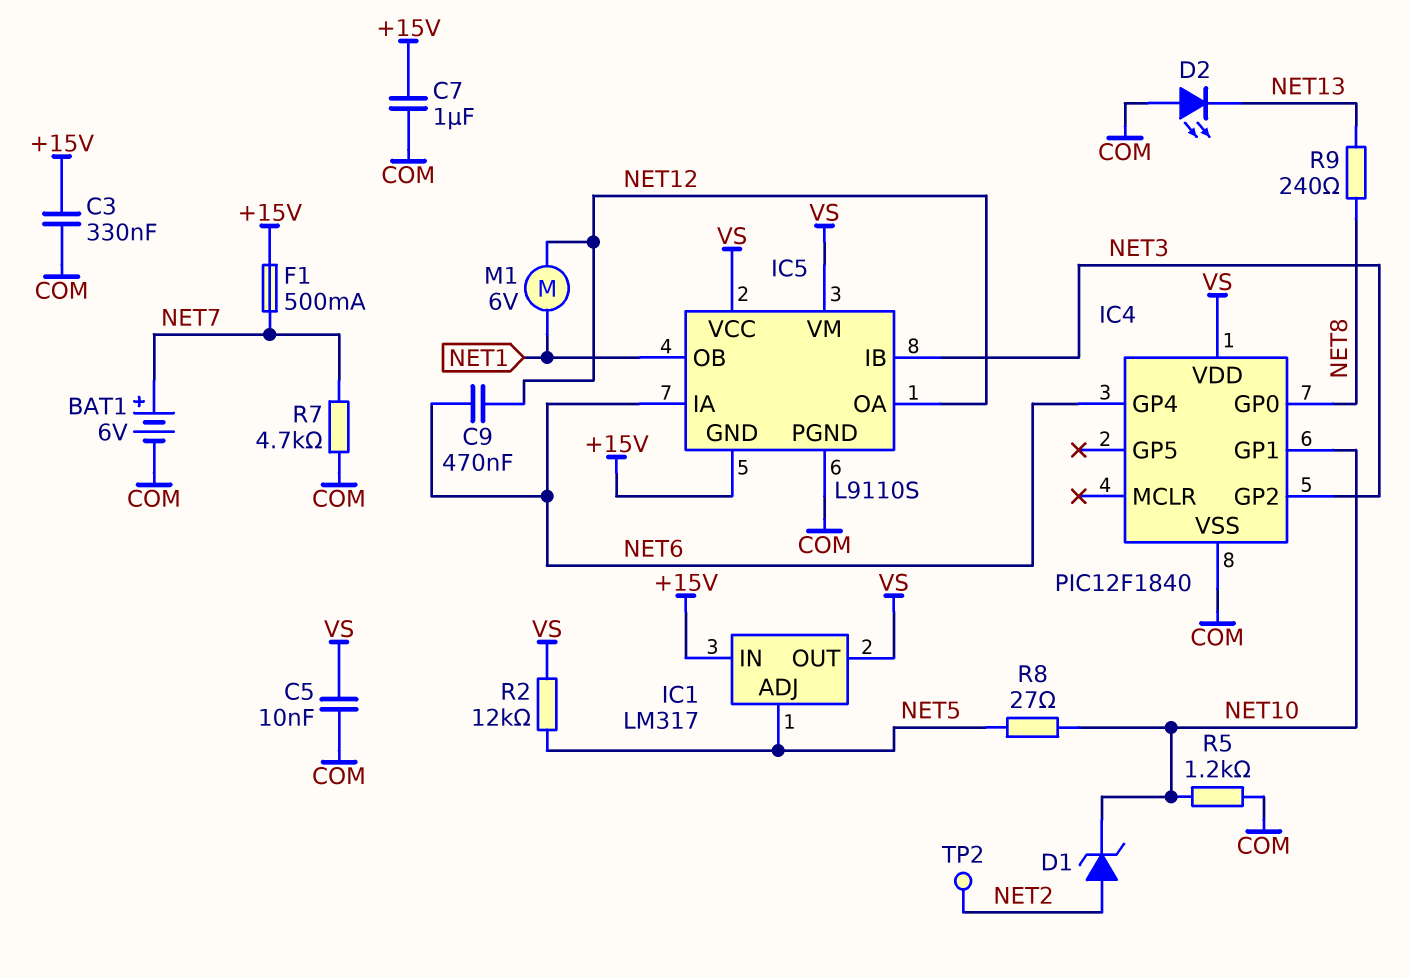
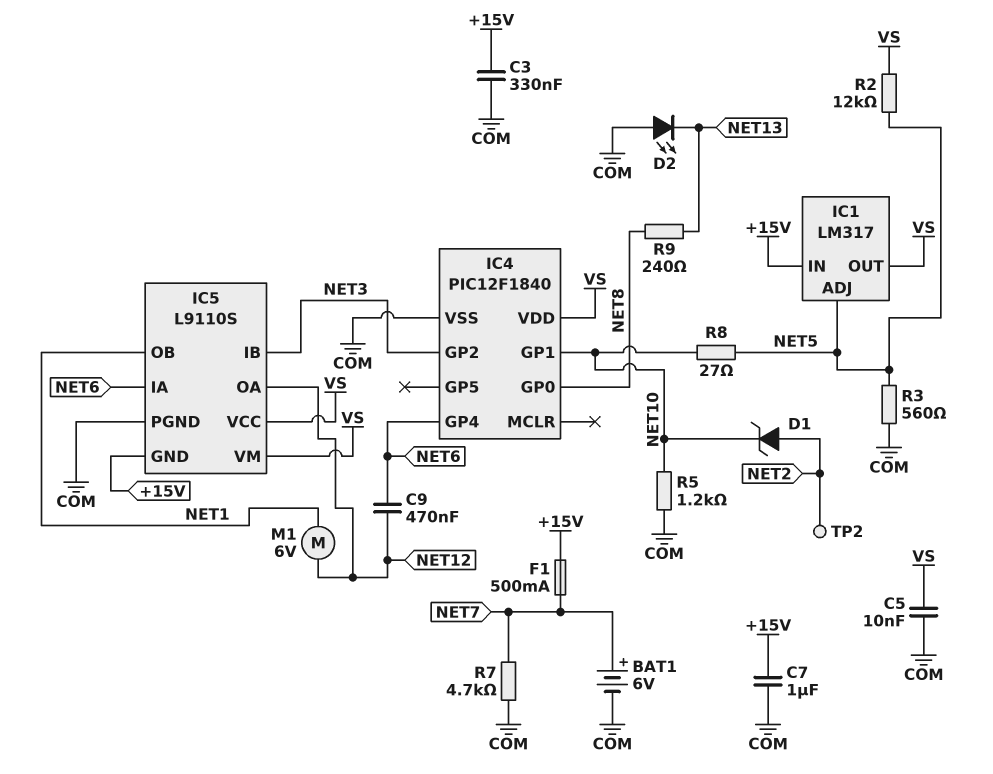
R3: none -> 560 (COM, NET5)

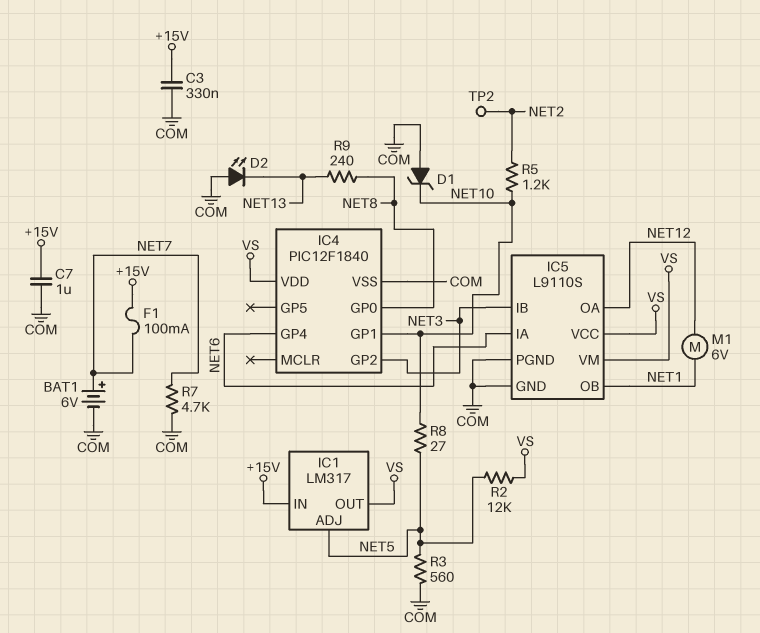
C5: 10nF (COM, VS) -> none
C9: 470nF (NET6, NET12) -> none
D1: zener (A NET2, K NET10) -> zener (A COM, K NET10)
F1: 500mA (+15V, NET7) -> 100mA (+15V, NET7)
IC5 pin GND: +15V -> COM
R5: 1.2k (COM, NET10) -> 1.2k (NET2, NET10)

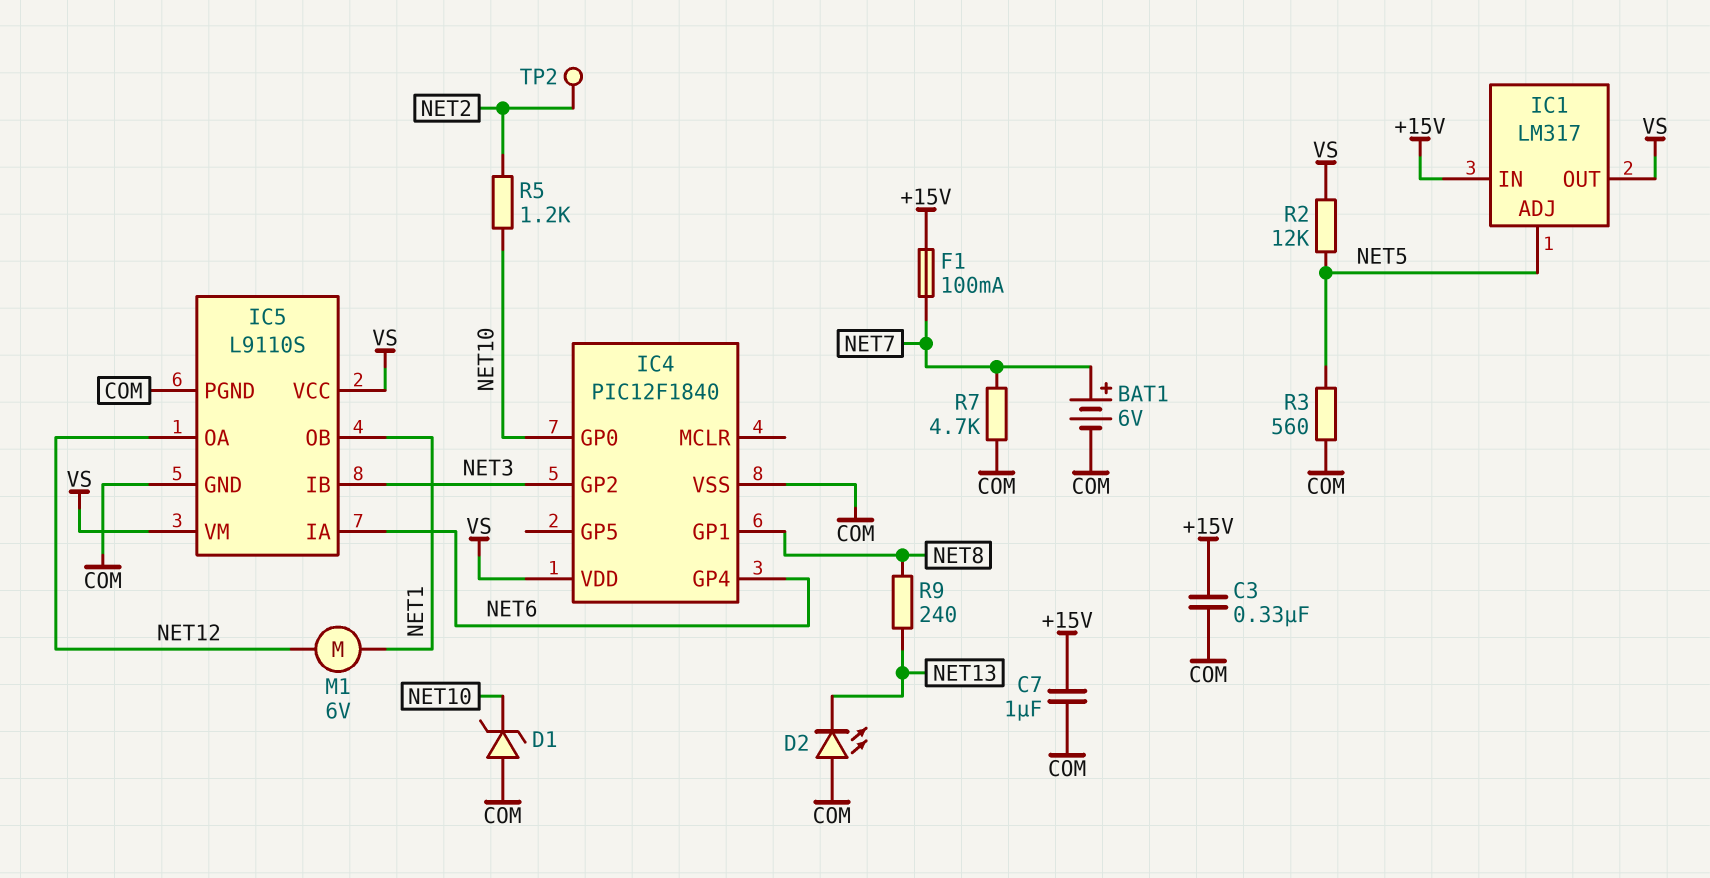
IC4 pin GP0: NET8 -> NET10
IC4 pin GP1: NET10 -> NET8
R8: 27 (NET5, NET10) -> none

